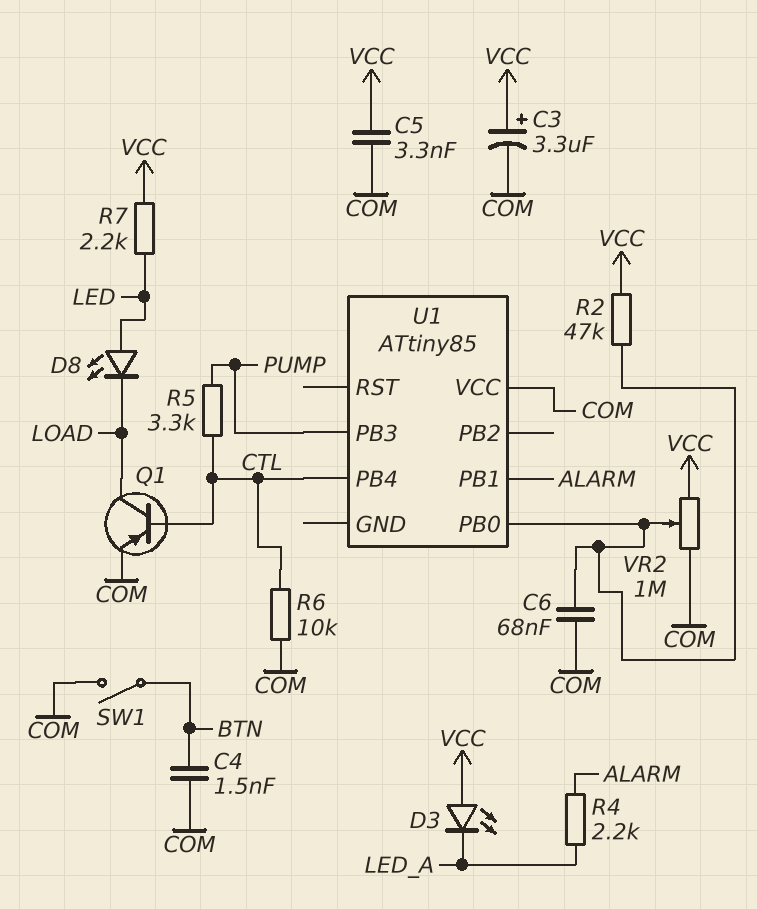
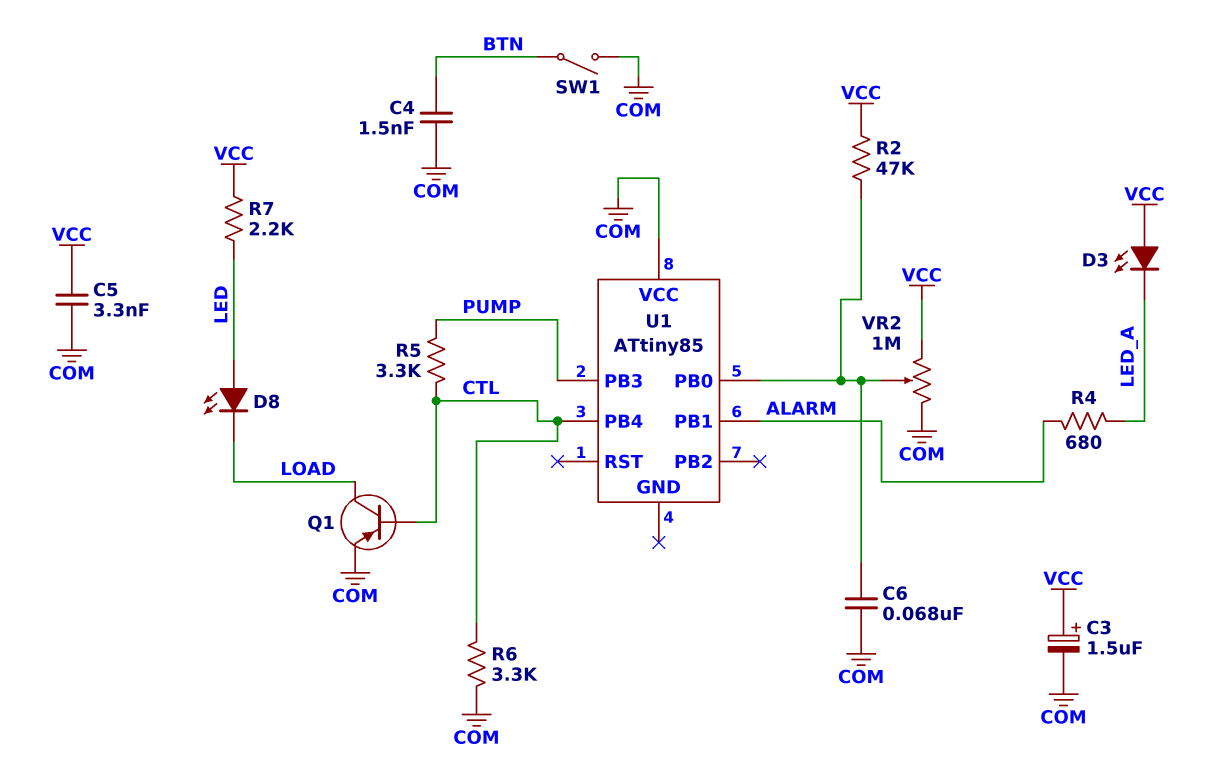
C3: 3.3uF (plus VCC, minus COM) -> 1.5uF (plus VCC, minus COM)
R4: 2.2k (ALARM, LED_A) -> 680 (ALARM, LED_A)
R6: 10k (COM, CTL) -> 3.3k (COM, CTL)

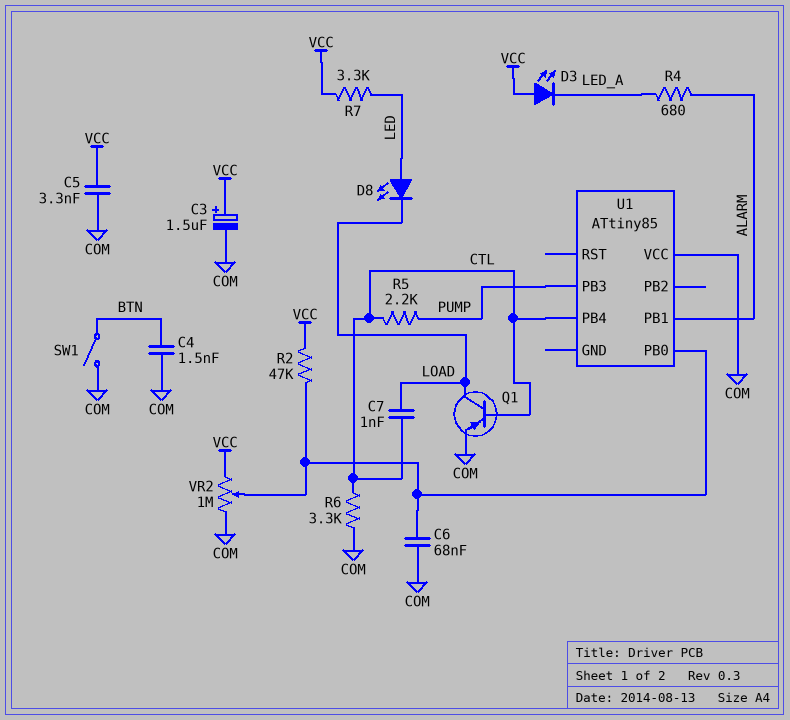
C7: none -> 1nF (CTL, LOAD)
R5: 3.3k (CTL, PUMP) -> 2.2k (CTL, PUMP)
R7: 2.2k (LED, VCC) -> 3.3k (LED, VCC)

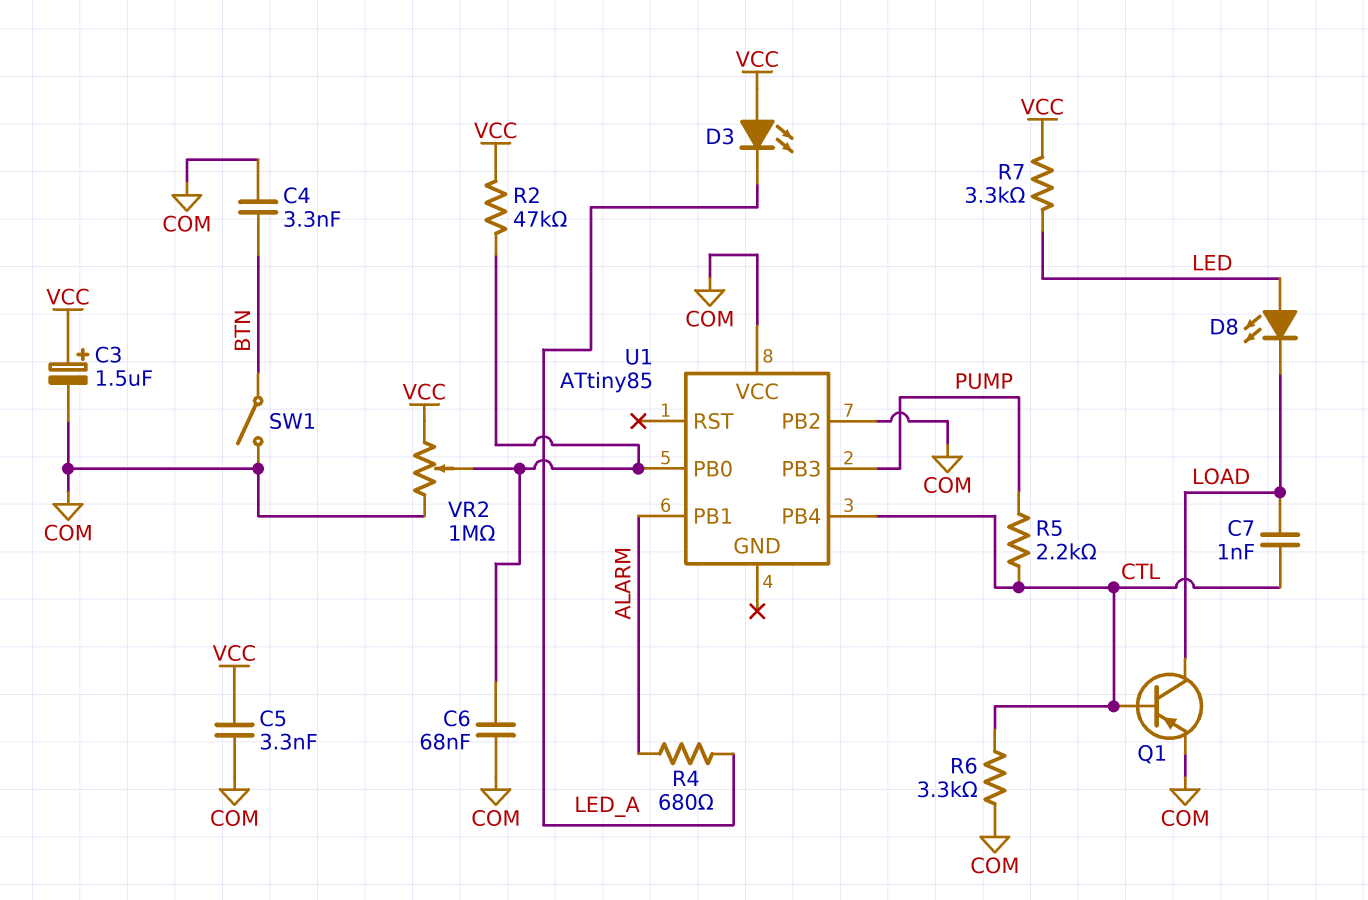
C4: 1.5nF (BTN, COM) -> 3.3nF (BTN, COM)
U1 pin PB2: none -> COM

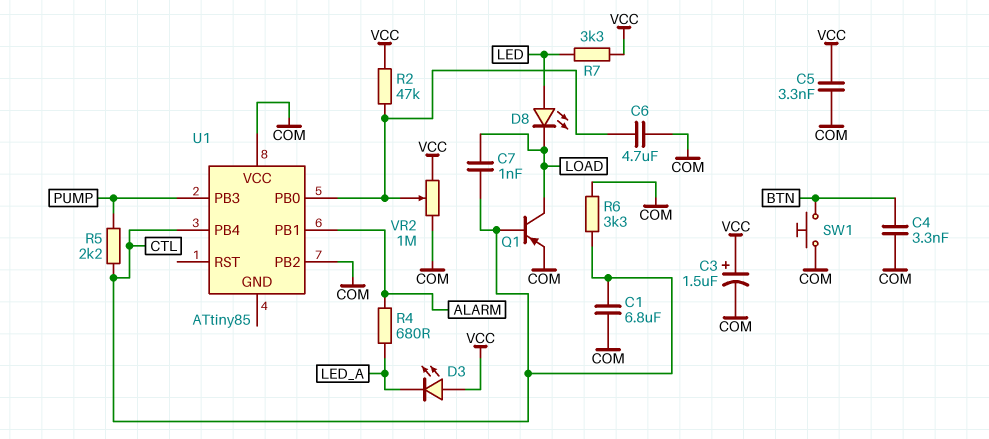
C1: none -> 6.8uF (COM, CTL)
C6: 68nF (COM, U1/PB0) -> 4.7uF (COM, U1/PB0)
SW1: switch (BTN, COM) -> button (BTN, COM)

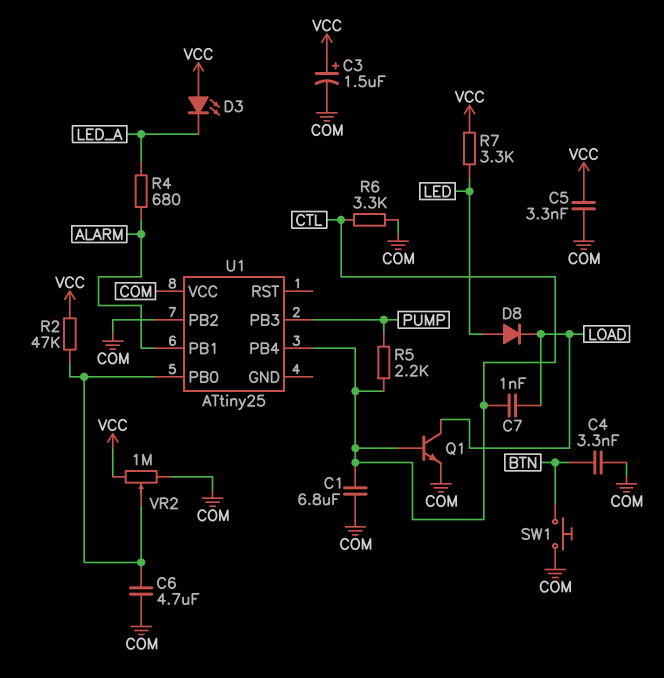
D8: LED (A LED, K LOAD) -> diode (A LED, K LOAD)
Q1: PNP (B CTL, C LOAD, E COM) -> NPN (B CTL, C LOAD, E COM)
U1: ATtiny85 -> ATtiny25

